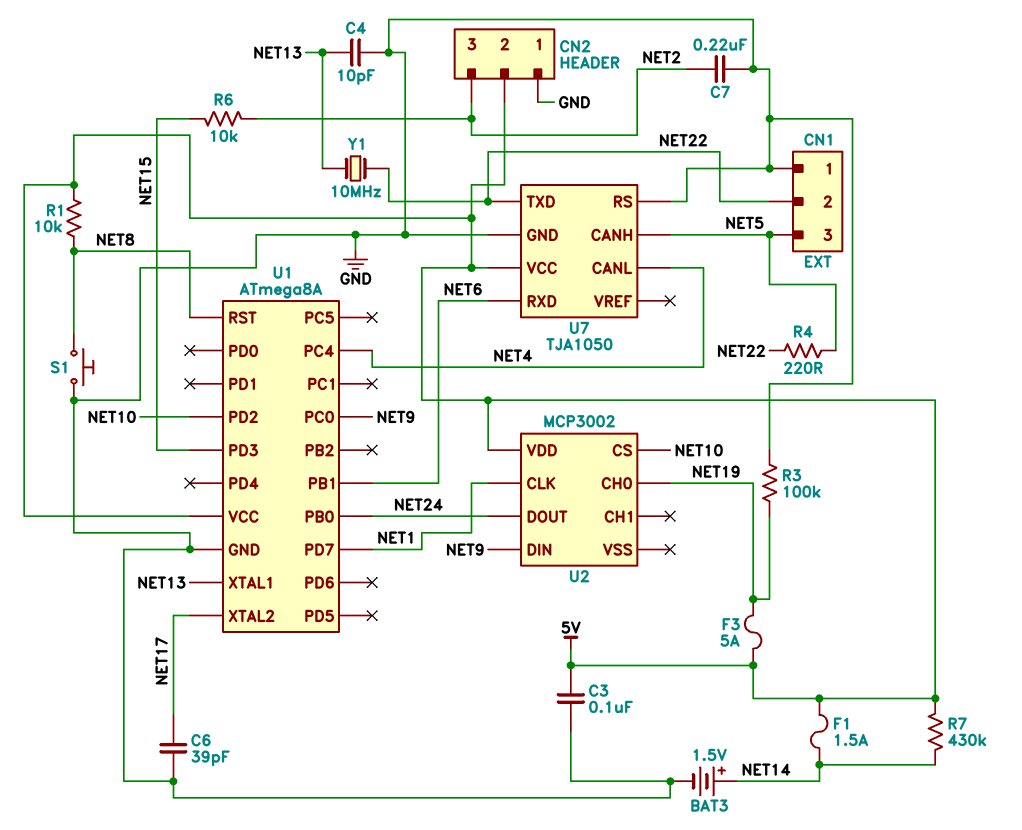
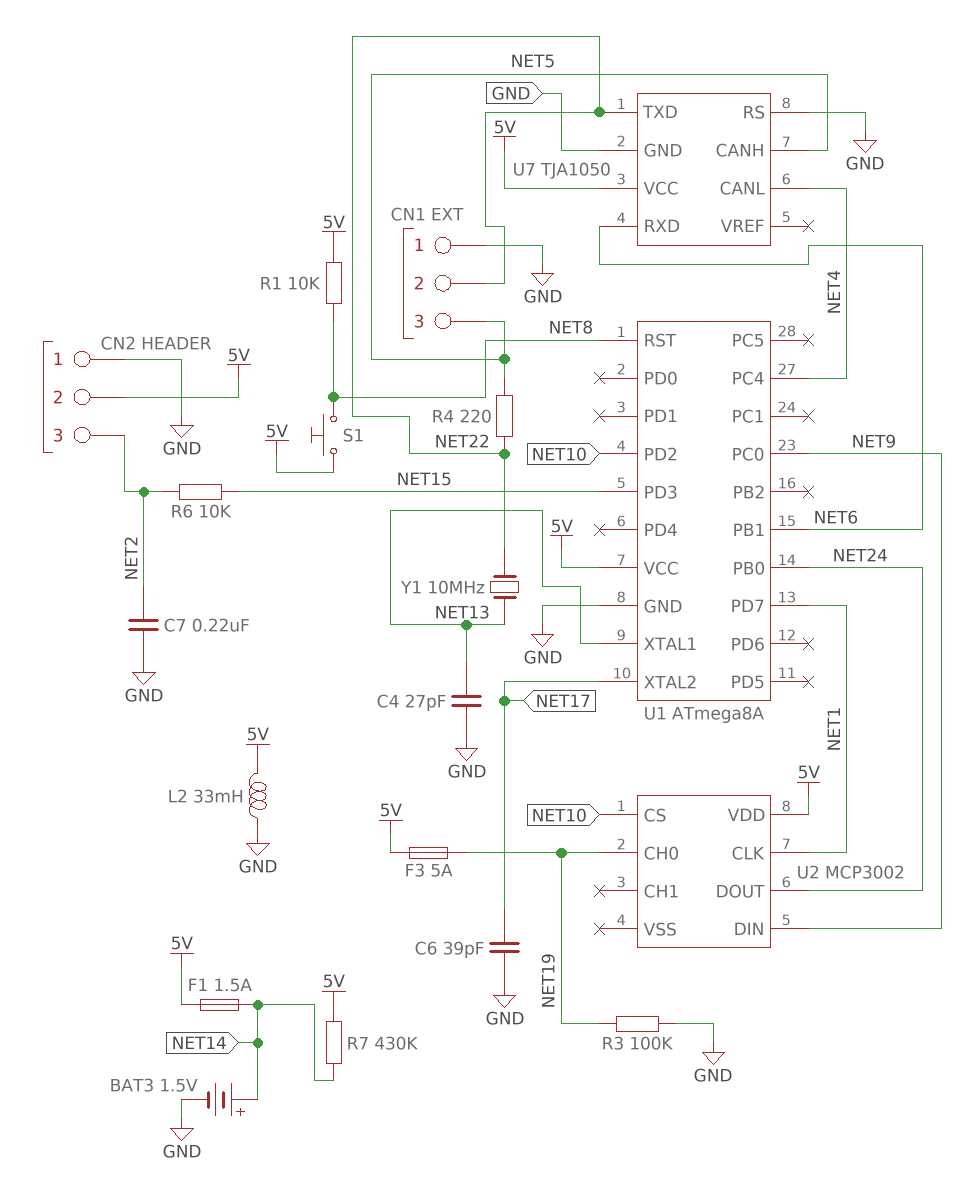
C3: 100nF (5V, GND) -> none
C4: 10pF (GND, NET13) -> 27pF (GND, NET13)
L2: none -> 33mH (5V, GND)
S1: button (GND, NET8) -> button (5V, NET8)

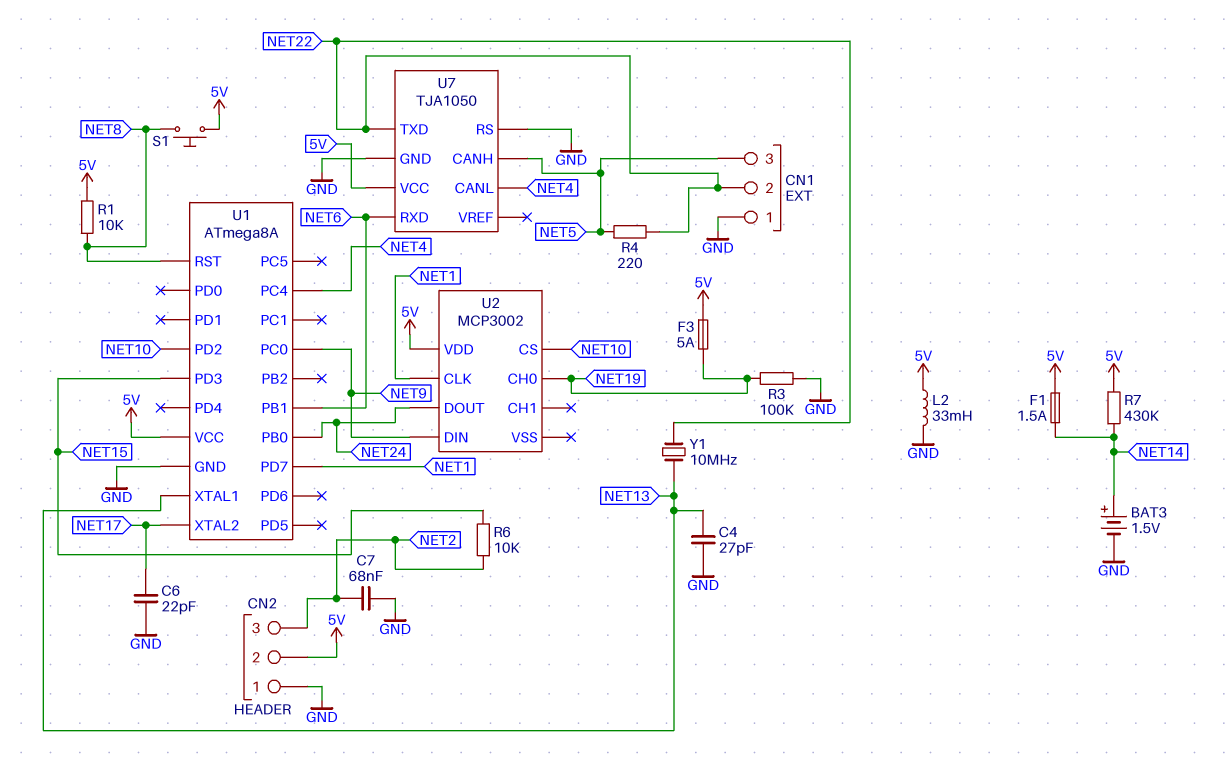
C6: 39pF (GND, NET17) -> 22pF (GND, NET17)
C7: 220nF (GND, NET2) -> 68nF (GND, NET2)

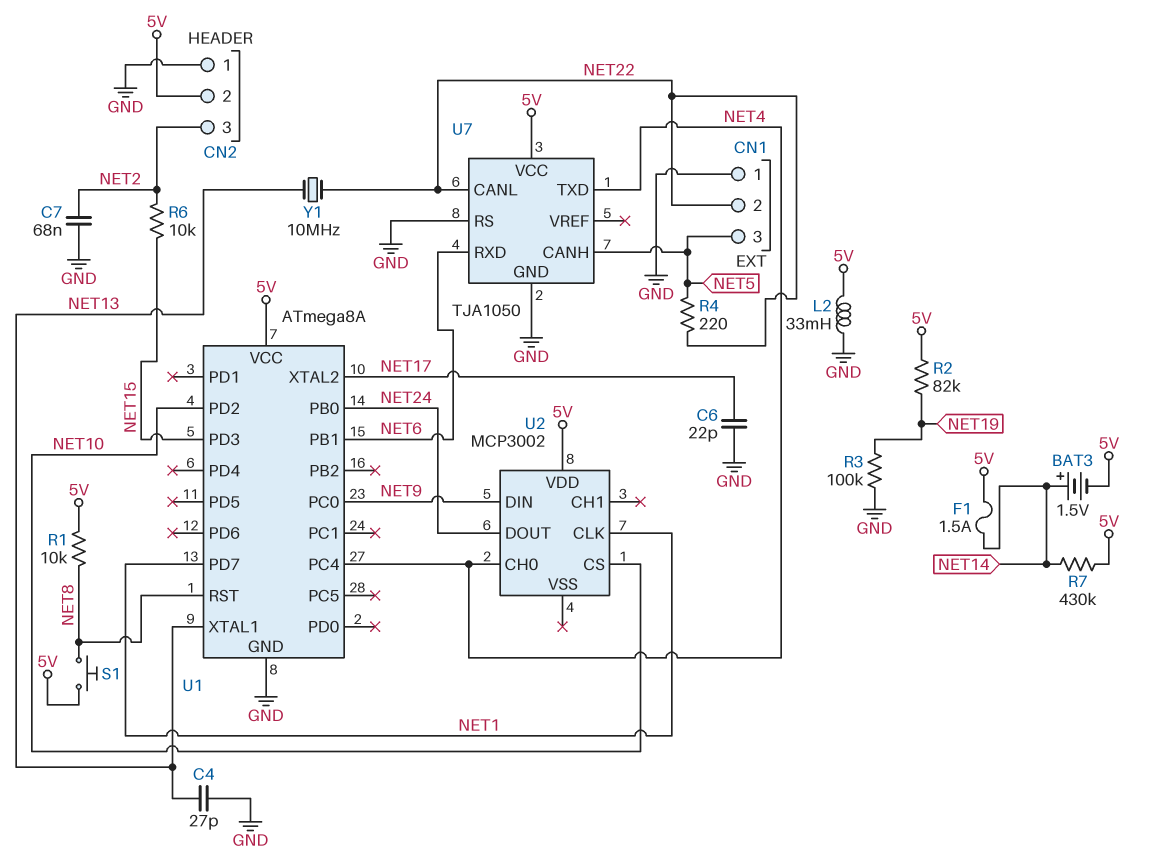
BAT3: 1.5V (plus NET14, minus GND) -> 1.5V (plus NET14, minus 5V)
F3: 5A (5V, NET19) -> none
R2: none -> 82k (5V, NET19)
U2 pin CH0: NET19 -> NET4
U7 pin CANL: NET4 -> NET22
U7 pin TXD: NET22 -> NET4

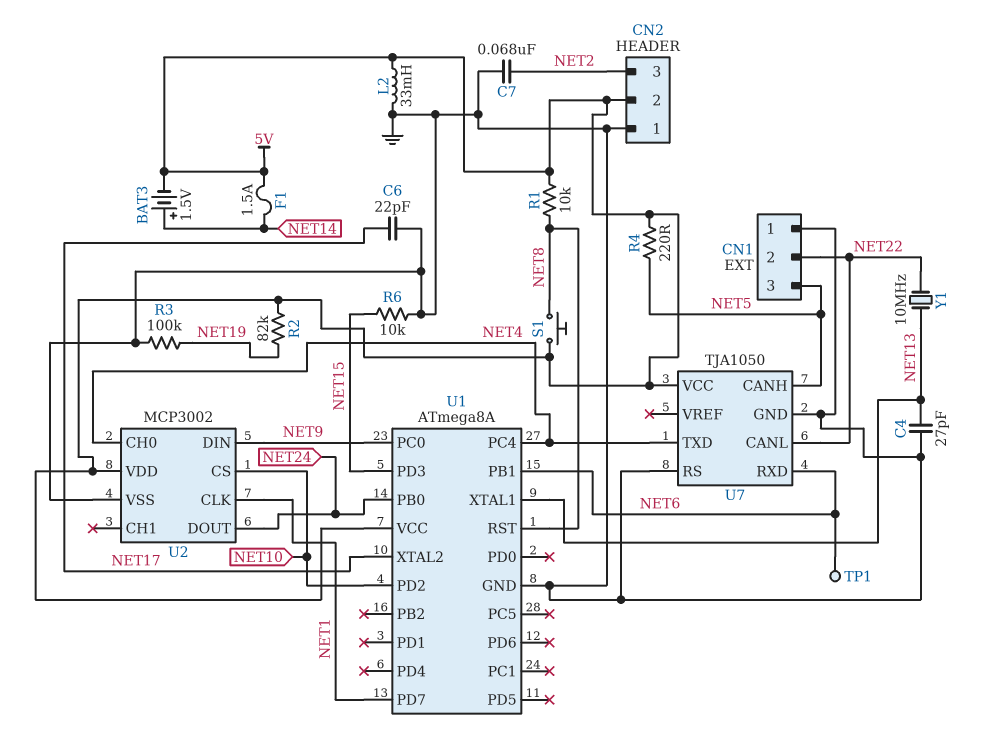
R4: 220 (NET5, NET22) -> 220 (5V, NET5)
R6: 10k (NET2, NET15) -> 10k (GND, NET15)
R7: 430k (5V, NET14) -> none
TP1: none -> test point (NET6)
U2 pin VSS: none -> GND

